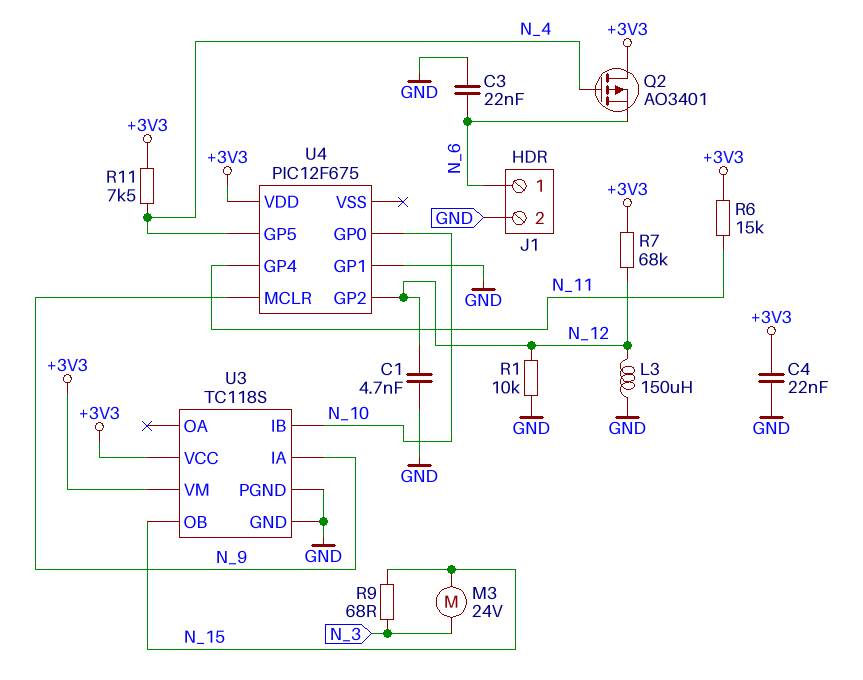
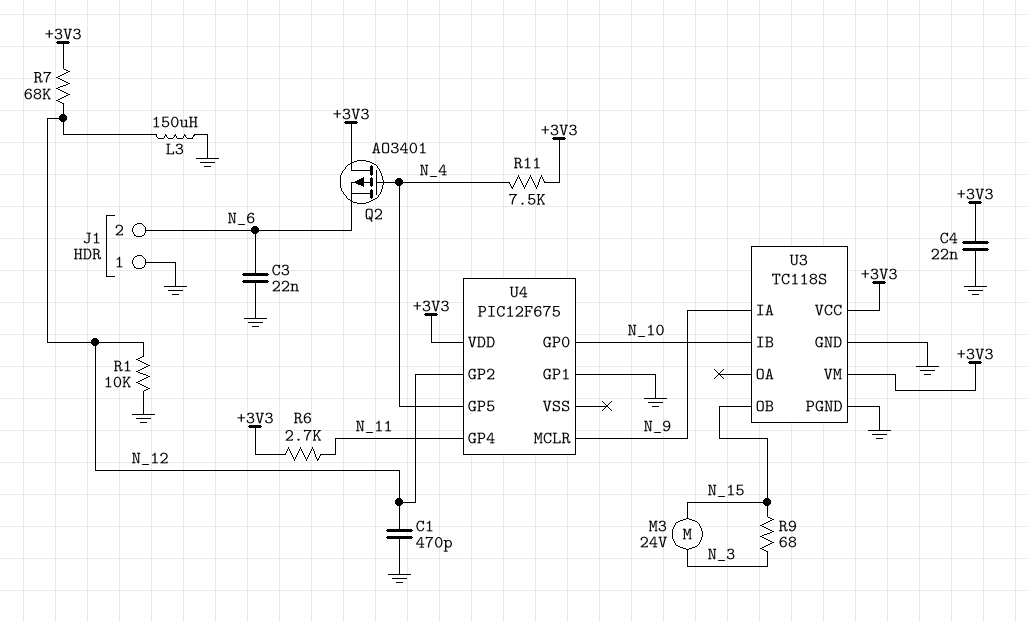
C1: 4.7nF (GND, N_12) -> 470pF (GND, N_12)
J1 pin 1: N_6 -> GND
J1 pin 2: GND -> N_6
R6: 15k (+3V3, N_11) -> 2.7k (+3V3, N_11)

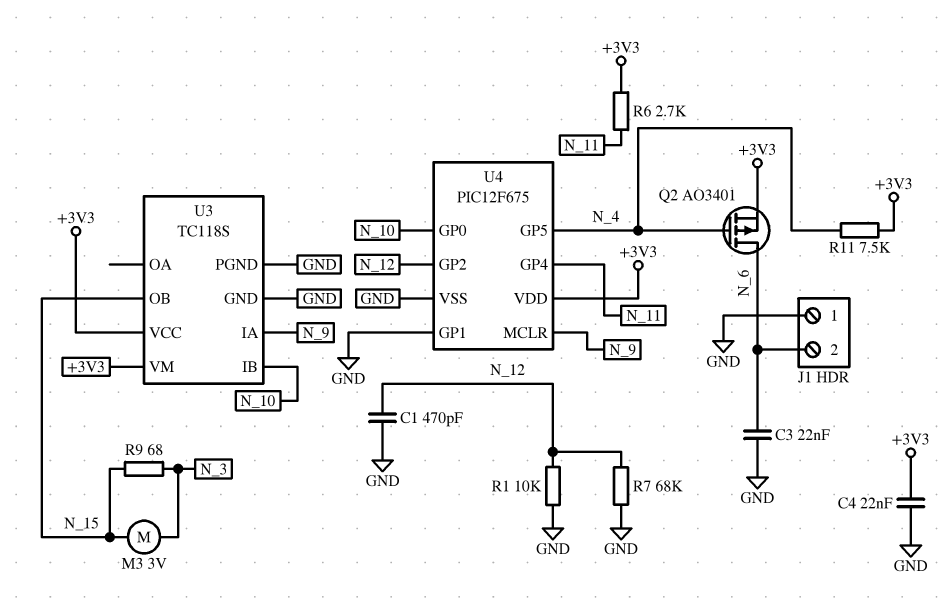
L3: 150uH (GND, N_12) -> none
M3: motor 24V (N_3, N_15) -> motor 3V (N_3, N_15)
Q2: PMOS AO3401 (G N_4, D +3V3, S N_6) -> PMOS AO3401 (G N_4, D N_6, S +3V3)
R7: 68k (+3V3, N_12) -> 68k (GND, N_12)
U4 pin VSS: none -> GND

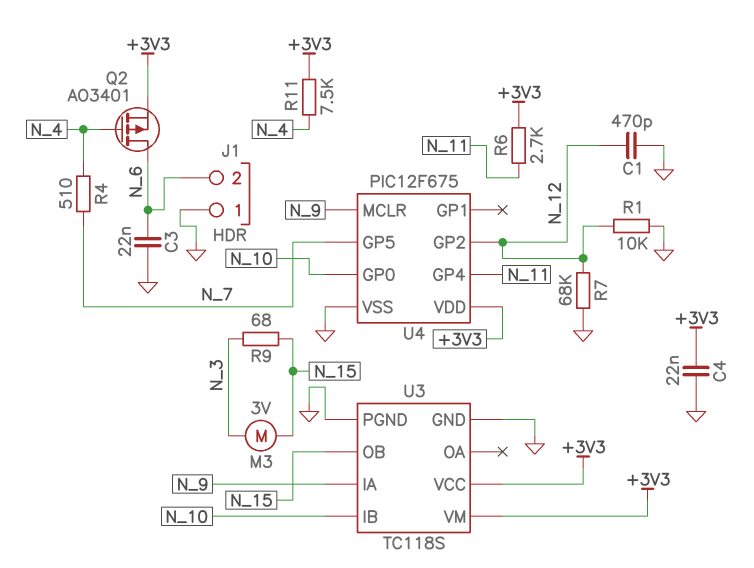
R4: none -> 510 (N_4, N_7)
U4 pin GP1: GND -> none
U4 pin GP5: N_4 -> N_7

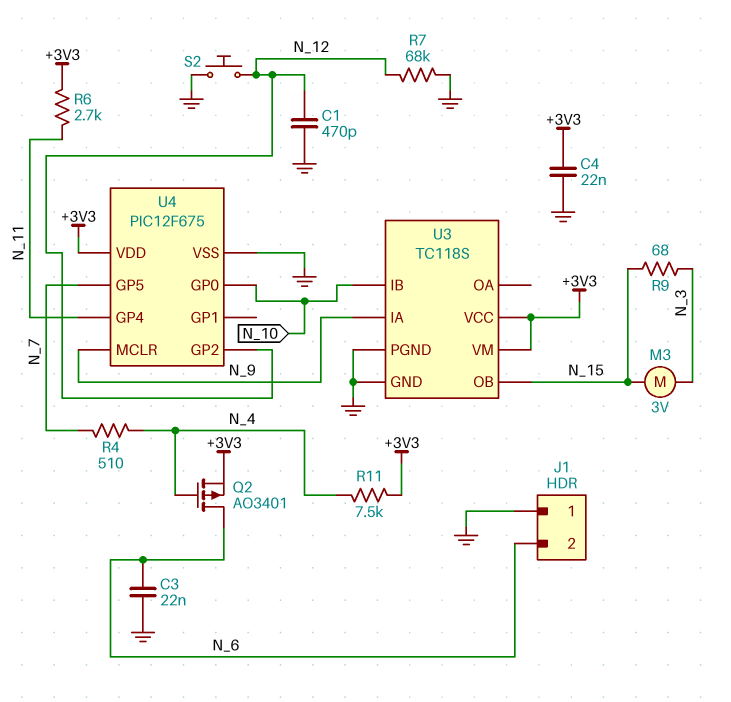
R1: 10k (GND, N_12) -> none
S2: none -> button (GND, N_12)

